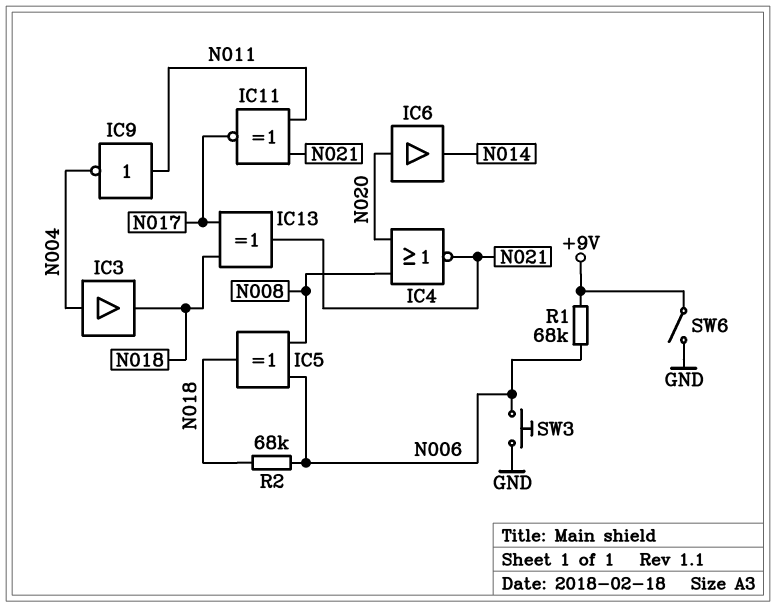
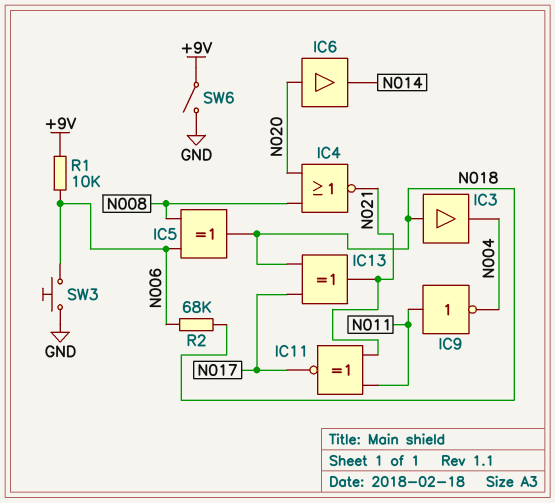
IC3: buffer (in N004, out N018) -> buffer (in N018, out N004)
R1: 68k (+9V, N006) -> 10k (+9V, N006)

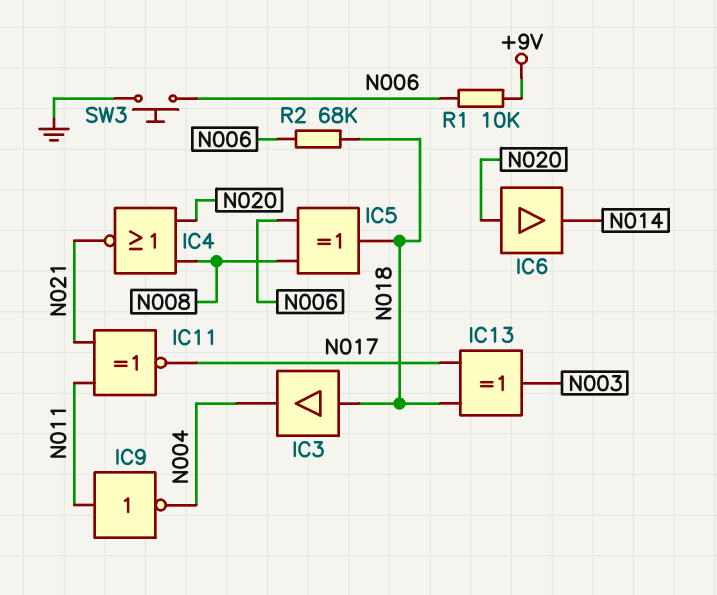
IC13: XOR (in N017, in N018, out N021) -> XOR (in N017, in N018, out N003)
SW6: switch (+9V, GND) -> none

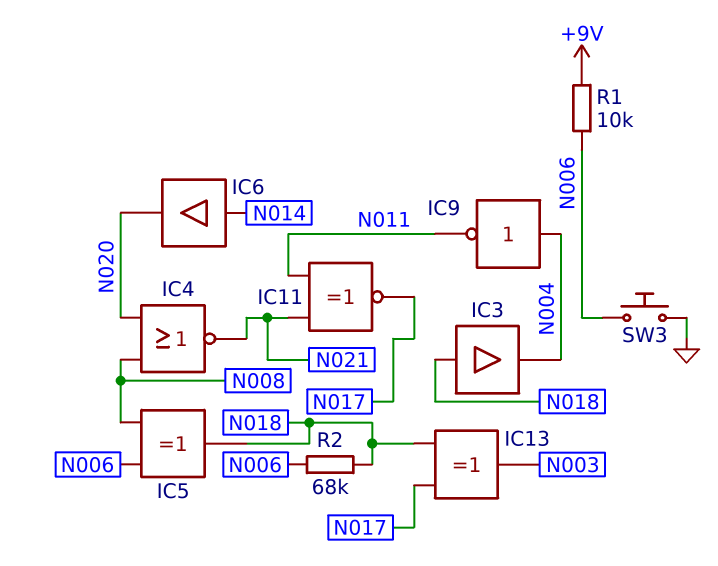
IC6: buffer (in N020, out N014) -> buffer (in N014, out N020)
IC9: NOT (in N011, out N004) -> NOT (in N004, out N011)

